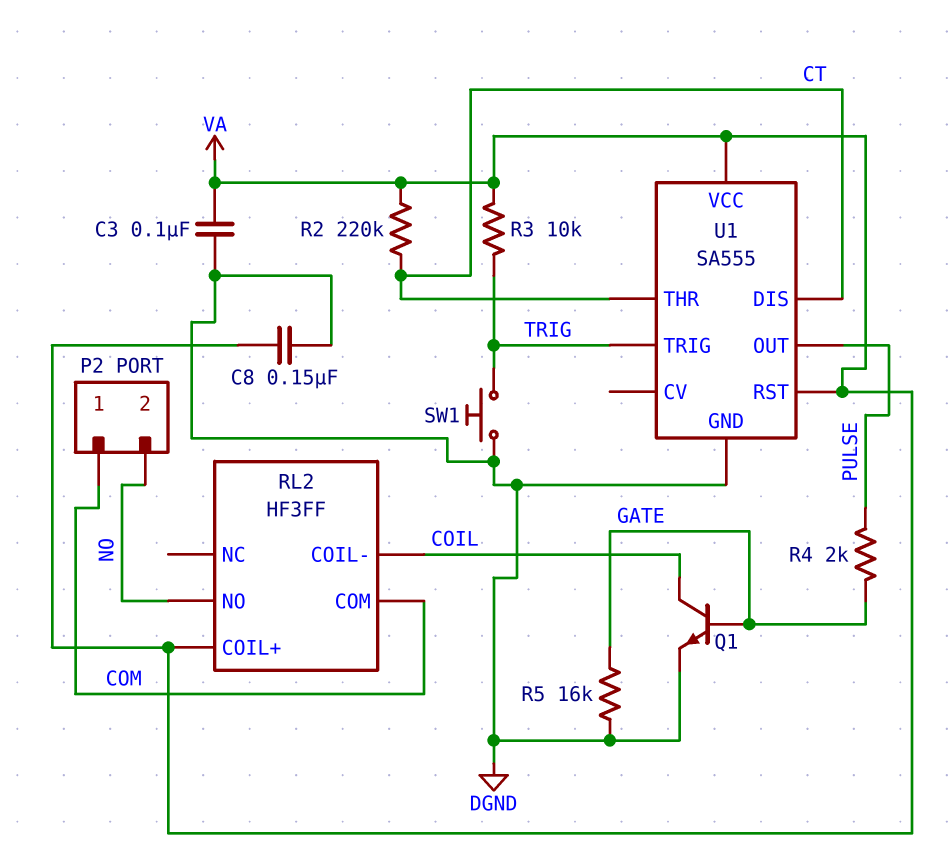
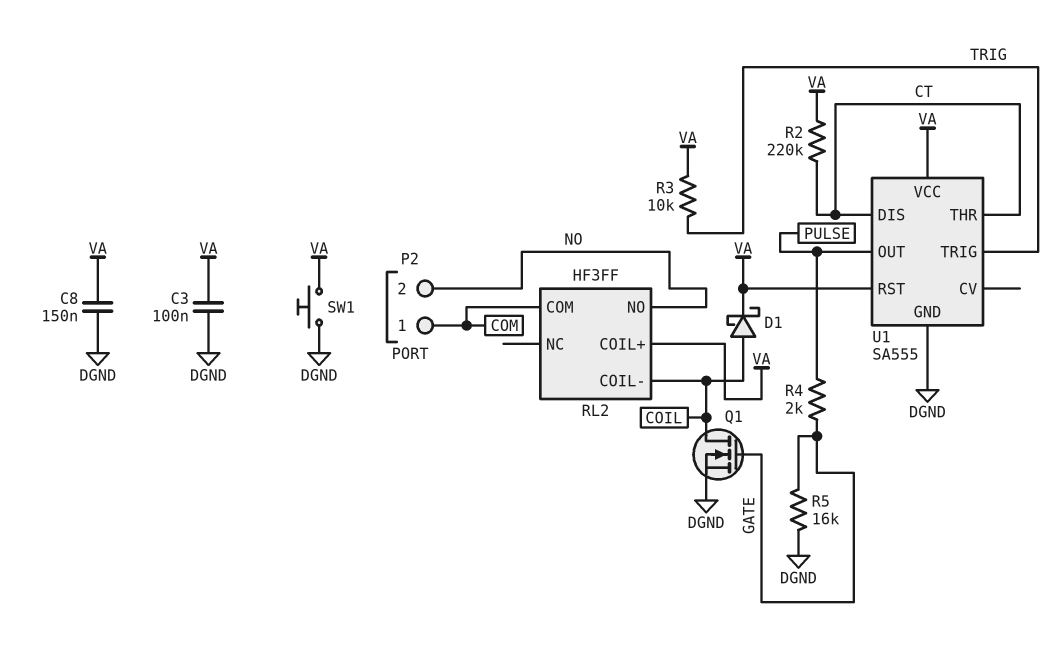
D1: none -> schottky (A COIL, K VA)
Q1: NPN (B GATE, C COIL, E DGND) -> NMOS (G GATE, D COIL, S DGND)
SW1: button (DGND, TRIG) -> button (DGND, VA)

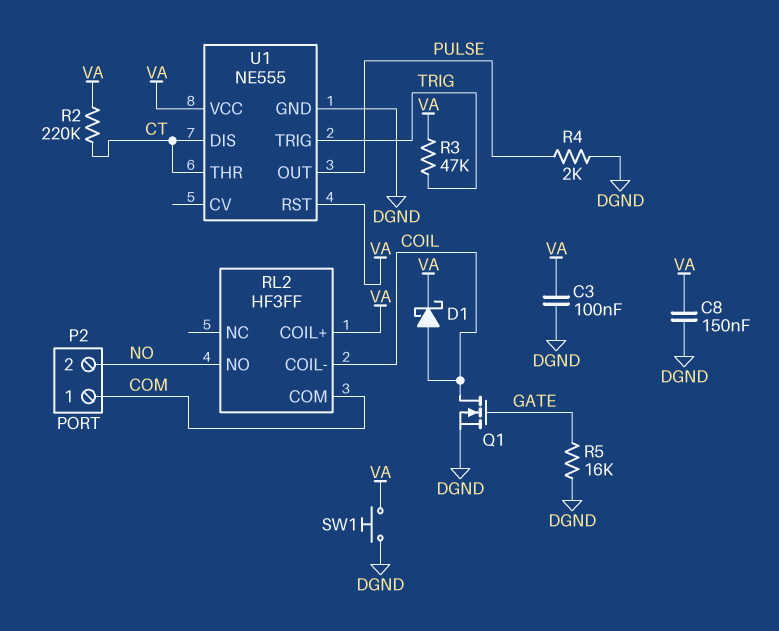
R3: 10k (TRIG, VA) -> 47k (TRIG, VA)
R4: 2k (GATE, PULSE) -> 2k (DGND, PULSE)
U1: SA555 -> NE555

